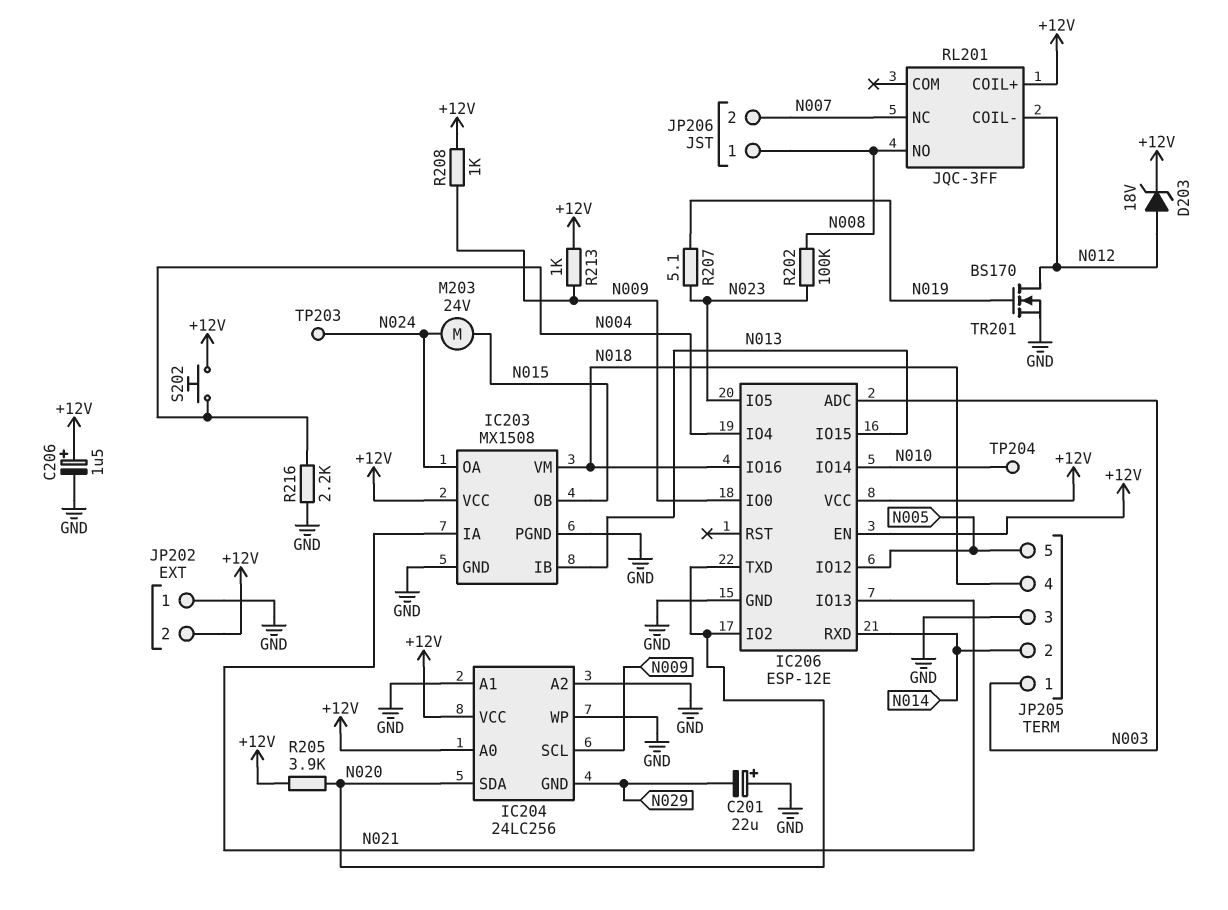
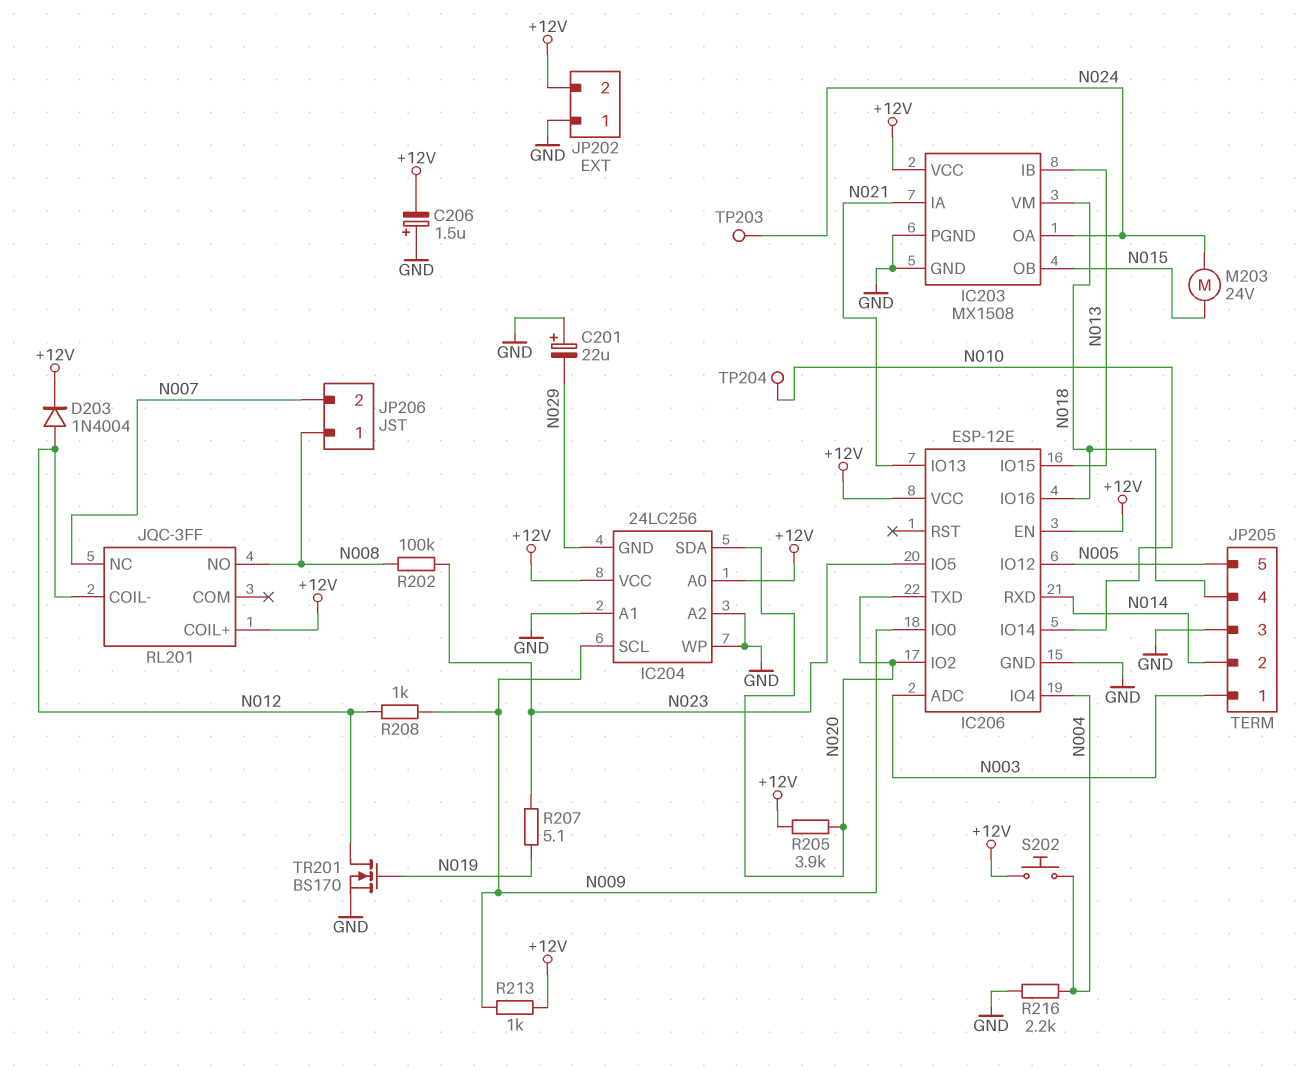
C206: 1.5uF (plus +12V, minus GND) -> 1.5uF (plus GND, minus +12V)
D203: zener 18V (A N012, K +12V) -> diode 1N4004 (A N012, K +12V)
R208: 1k (+12V, N009) -> 1k (N009, N012)

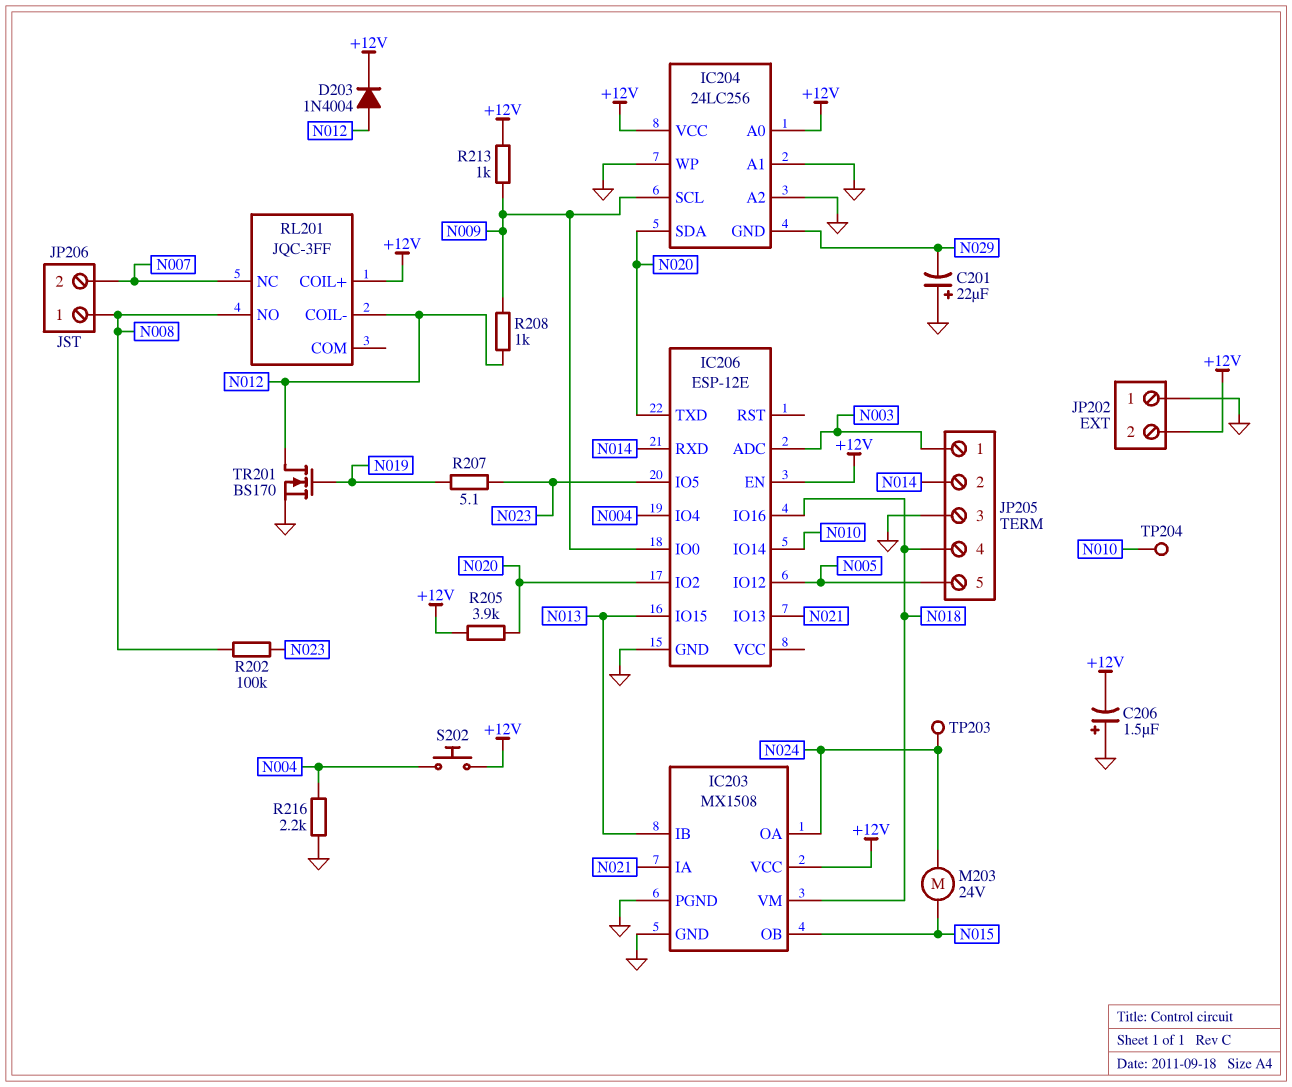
IC206 pin VCC: +12V -> none

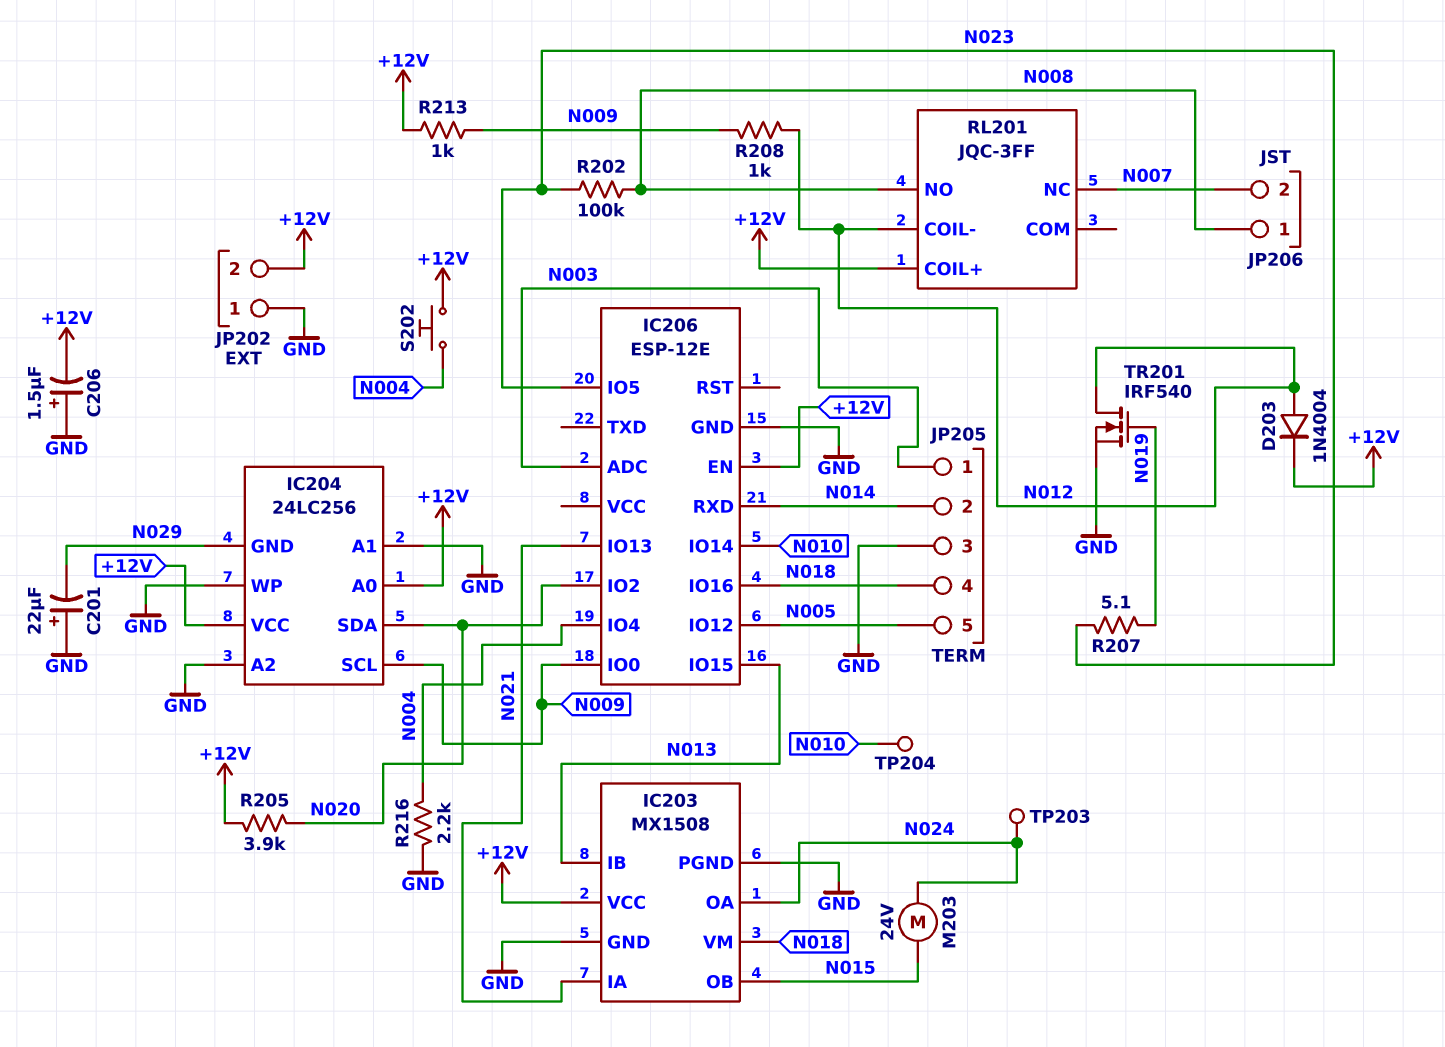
IC206 pin TXD: N020 -> none
TR201: NMOS BS170 (G N019, D N012, S GND) -> NMOS IRF540 (G N019, D N012, S GND)

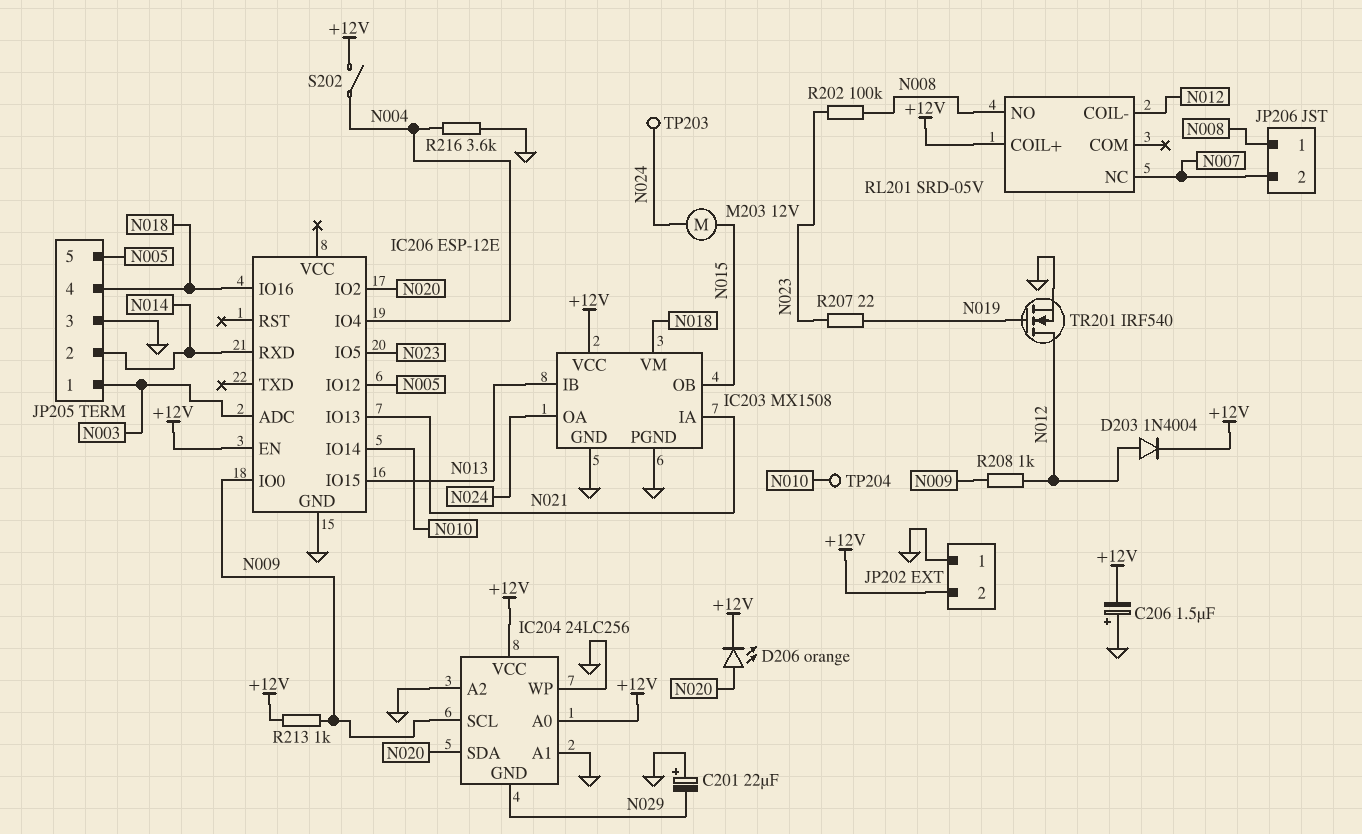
D206: none -> LED orange (A N020, K +12V)
M203: motor 24V (N015, N024) -> motor 12V (N015, N024)
R205: 3.9k (+12V, N020) -> none
R207: 5.1 (N019, N023) -> 22 (N019, N023)
R216: 2.2k (GND, N004) -> 3.6k (GND, N004)
RL201: JQC-3FF -> SRD-05V
S202: button (+12V, N004) -> switch (+12V, N004)

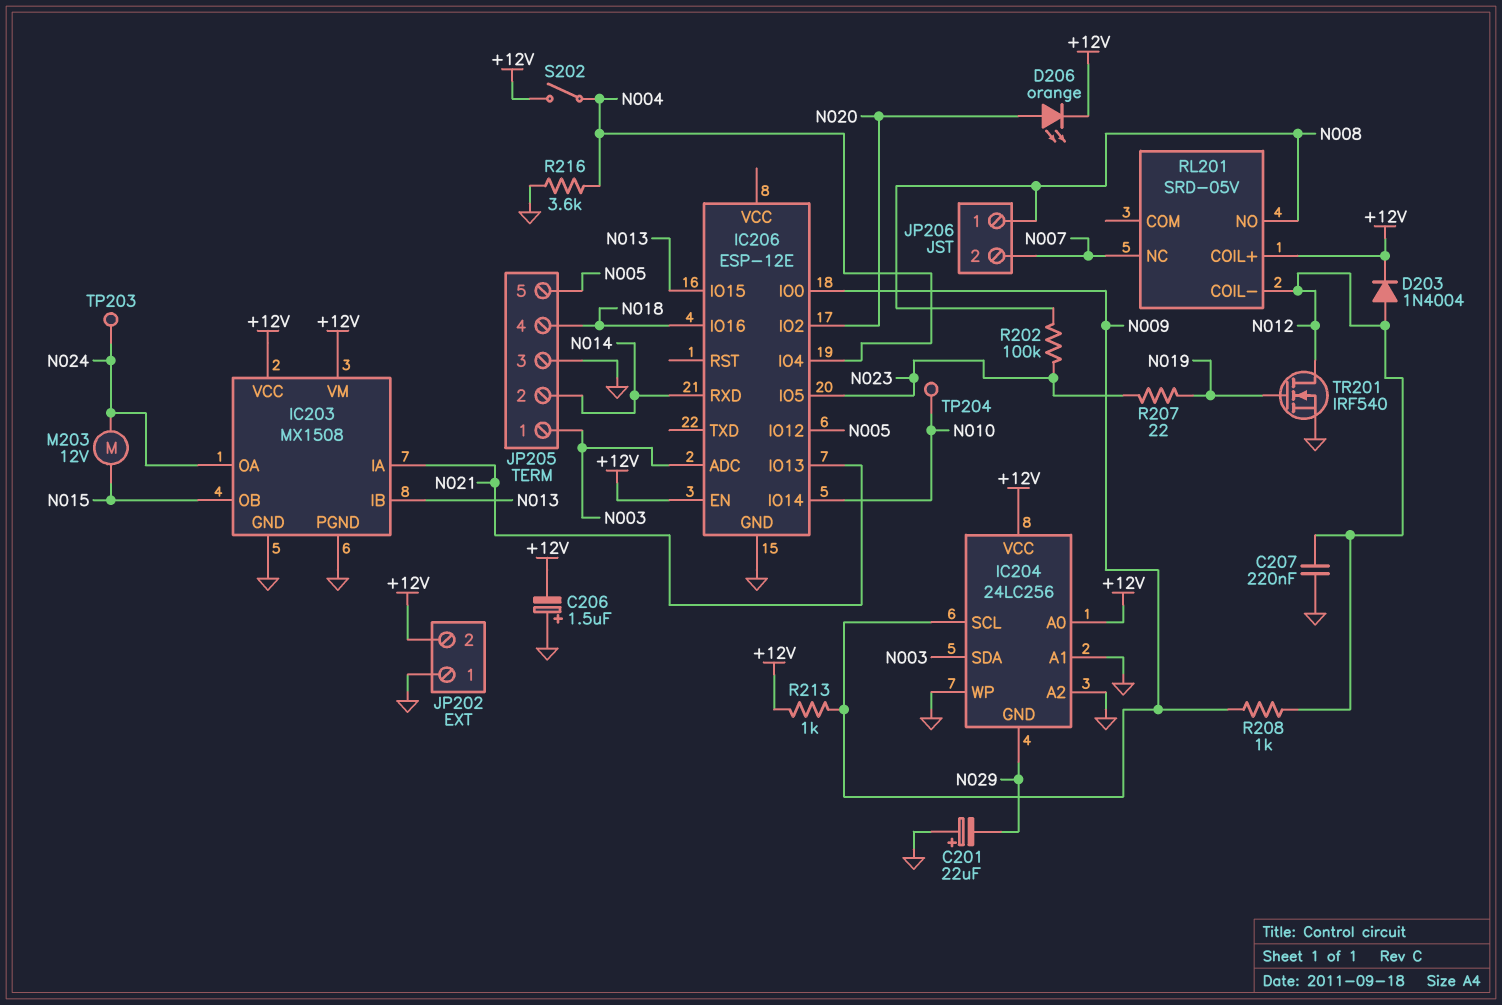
C207: none -> 220nF (GND, N012)
IC203 pin VM: N018 -> +12V
IC204 pin SDA: N020 -> N003

